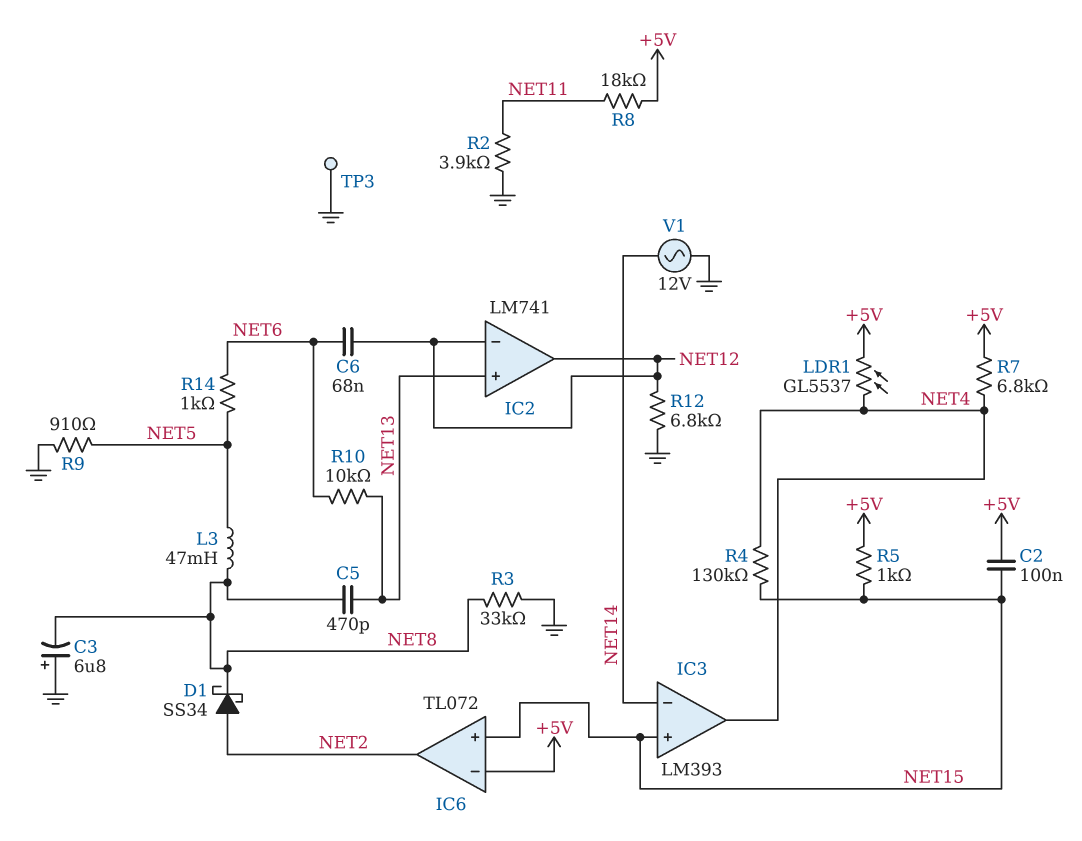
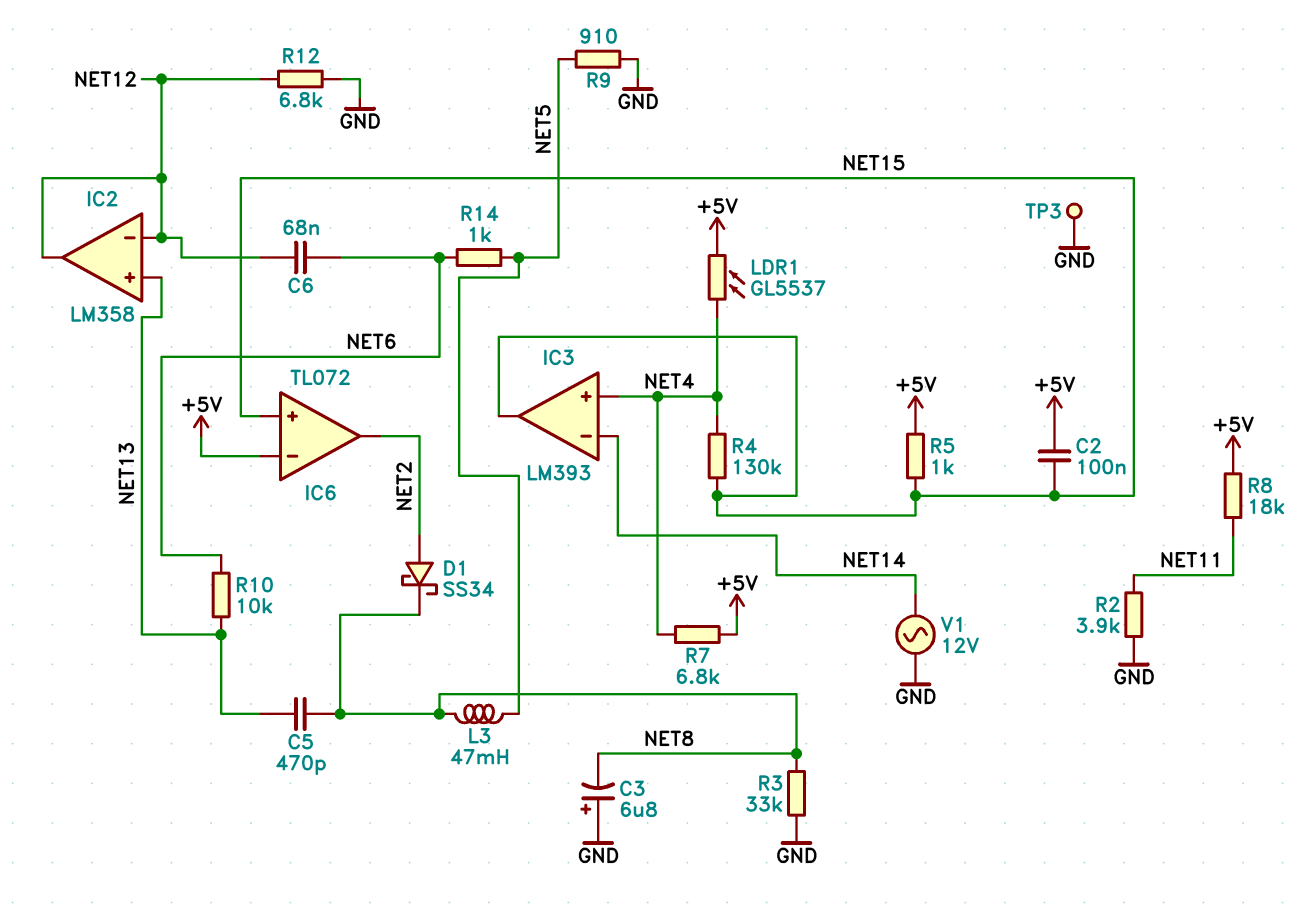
IC2: LM741 -> LM358
IC3 pin in+: NET15 -> NET4
IC3 pin out: NET4 -> NET15

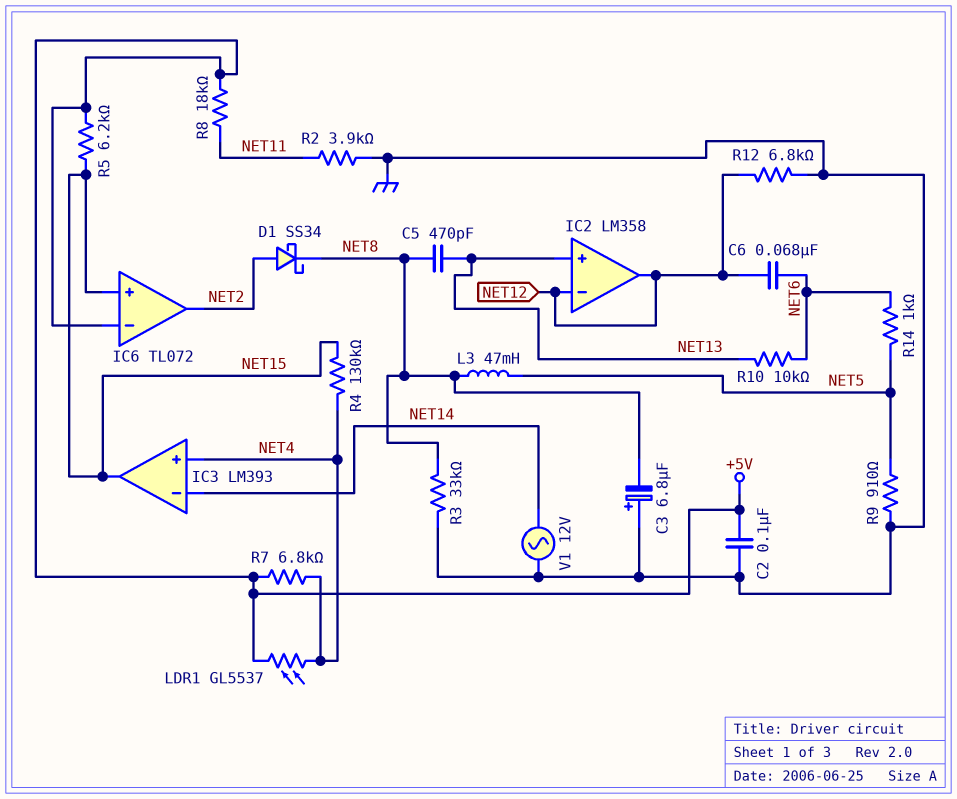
C2: 100nF (+5V, NET15) -> 100nF (+5V, GND)
R5: 1k (+5V, NET15) -> 6.2k (+5V, NET15)
TP3: test point (GND) -> none

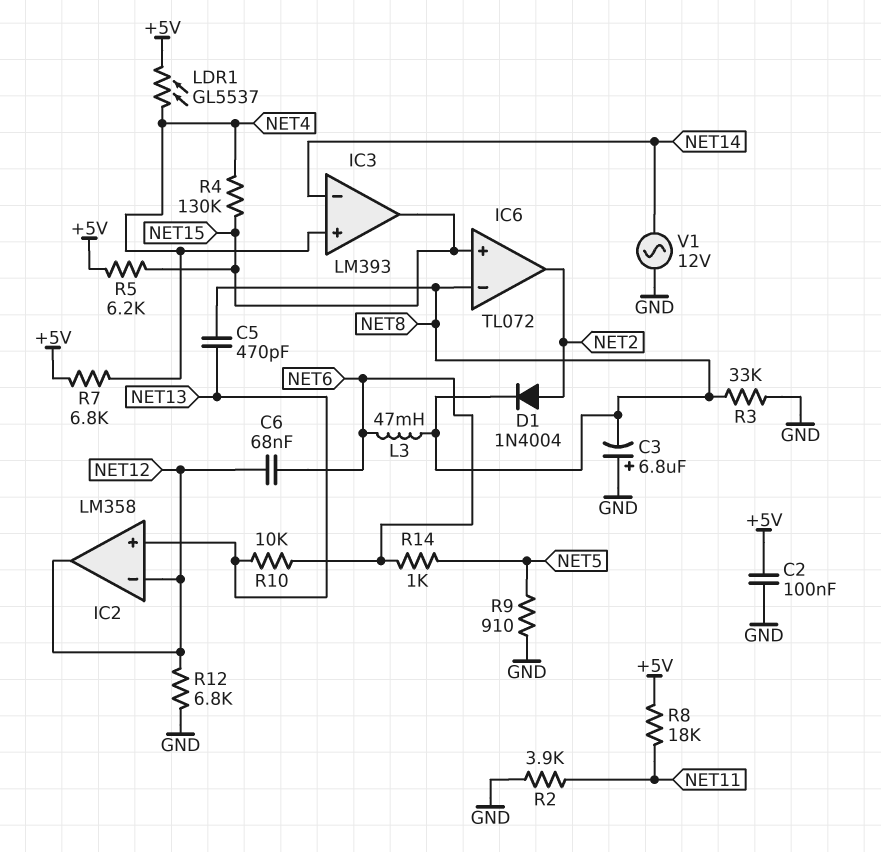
D1: schottky SS34 (A NET2, K NET8) -> diode 1N4004 (A NET2, K NET8)
IC6 pin in-: +5V -> NET8
L3: 47mH (NET5, NET8) -> 47mH (NET6, NET8)

